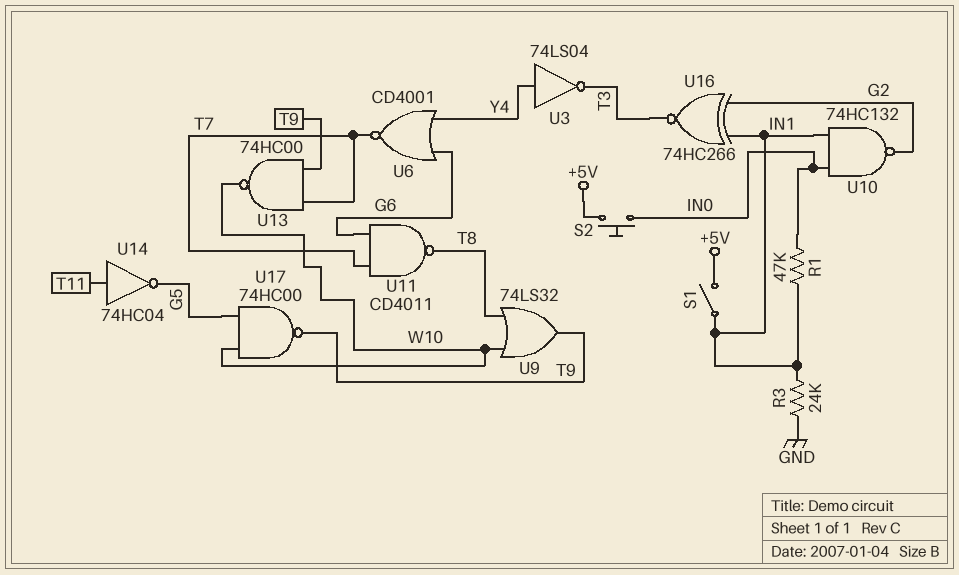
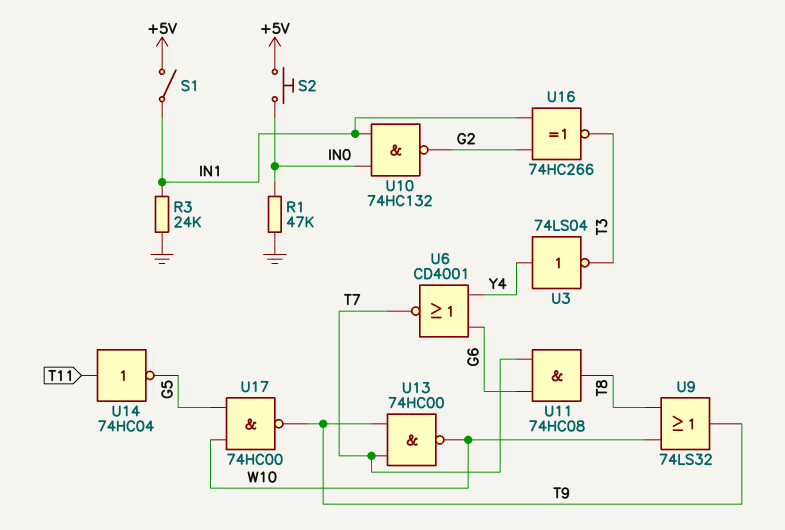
R1: 47k (IN0, IN1) -> 47k (GND, IN0)
U11: NAND CD4011 (in G6, in T7, out T8) -> AND 74HC08 (in G6, in T7, out T8)

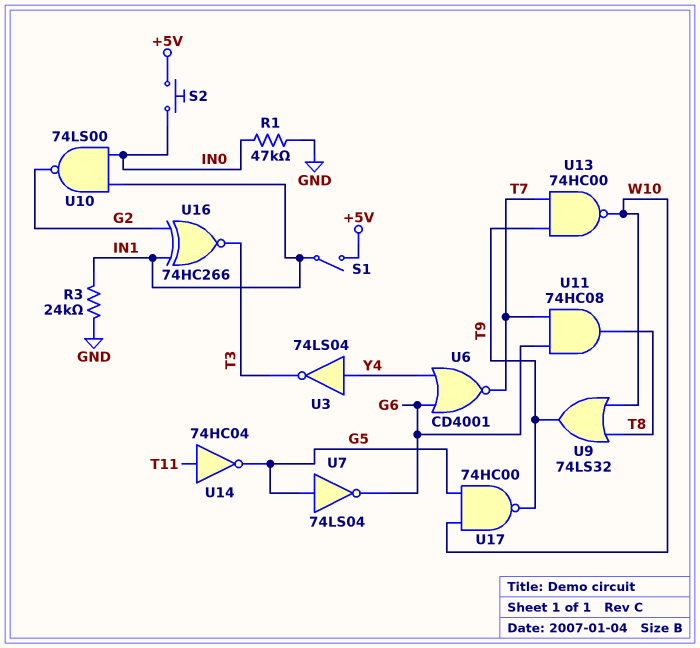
U7: none -> NOT 74LS04 (in G5, out G6)
U10: NAND 74HC132 (in IN0, in IN1, out G2) -> NAND 74LS00 (in IN0, in IN1, out G2)

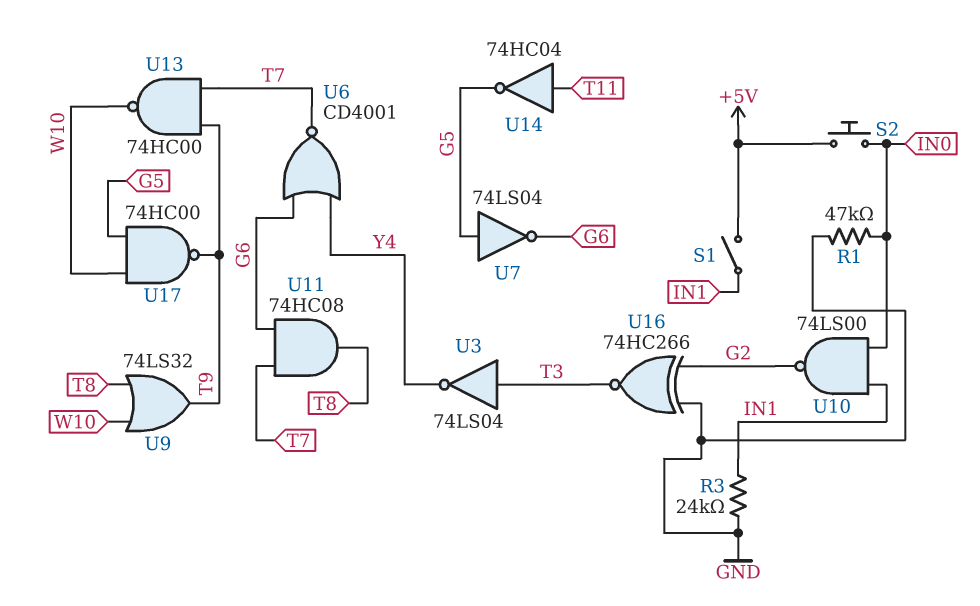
U3: NOT 74LS04 (in Y4, out T3) -> NOT 74LS04 (in T3, out Y4)
U16: XNOR 74HC266 (in G2, in IN1, out T3) -> XNOR 74HC266 (in G2, in GND, out T3)

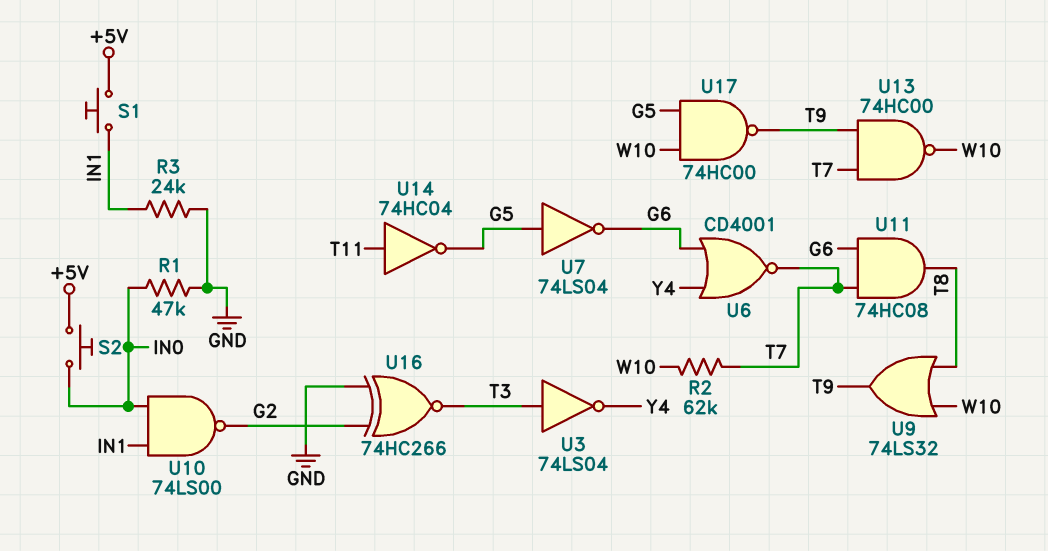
R2: none -> 62k (T7, W10)
S1: switch (+5V, IN1) -> button (+5V, IN1)

